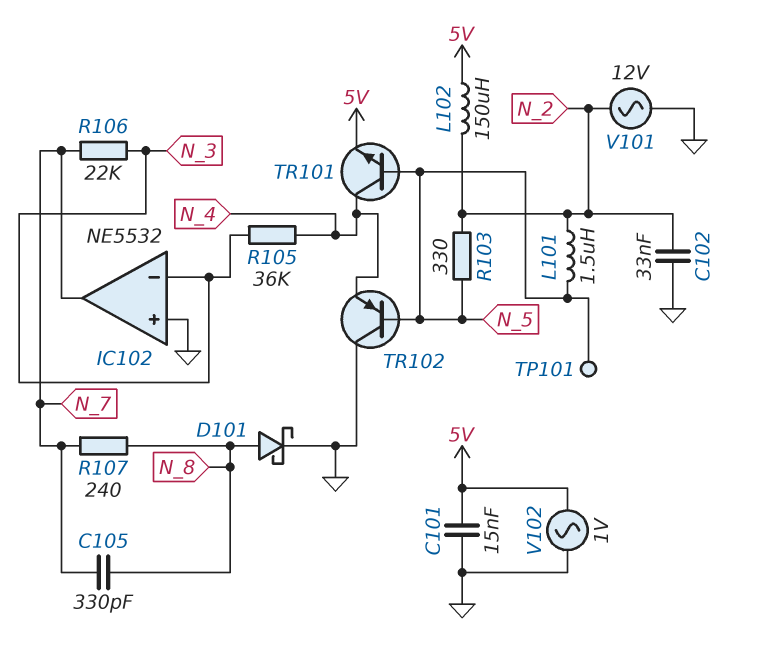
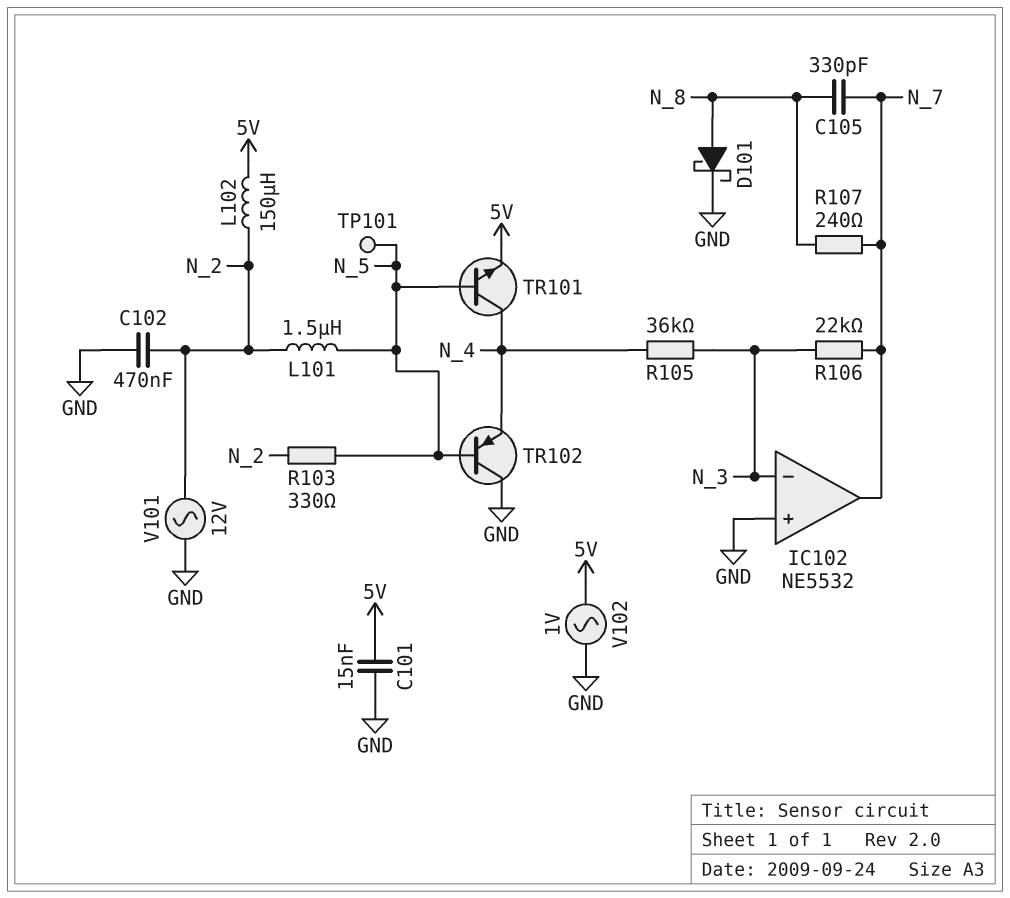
C102: 33nF (GND, N_2) -> 470nF (GND, N_2)

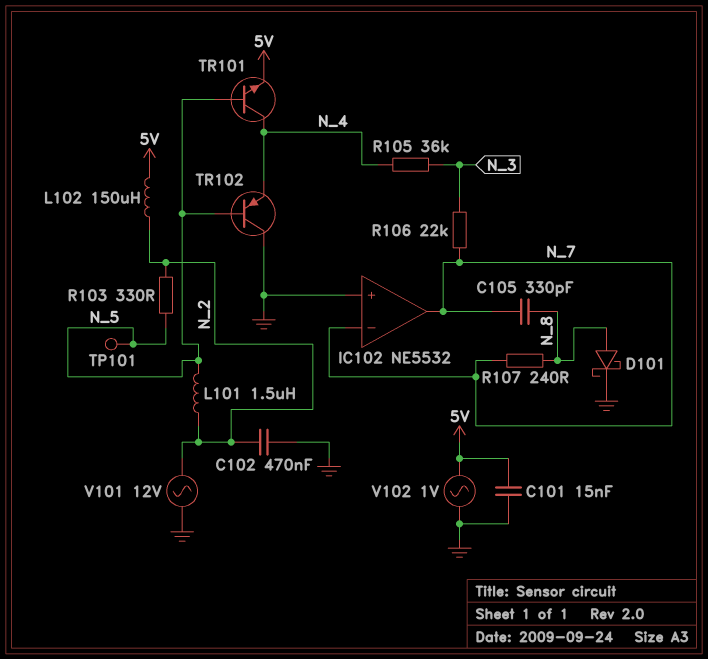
IC102 pin in-: N_3 -> N_7

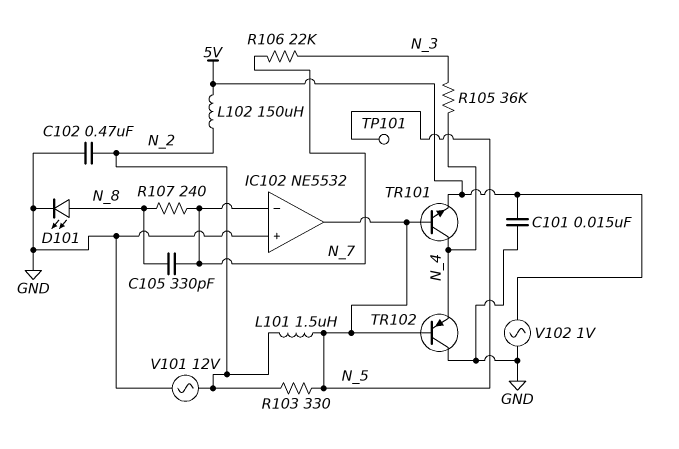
D101: schottky (A N_8, K GND) -> LED (A N_8, K GND)
IC102 pin out: N_7 -> N_5

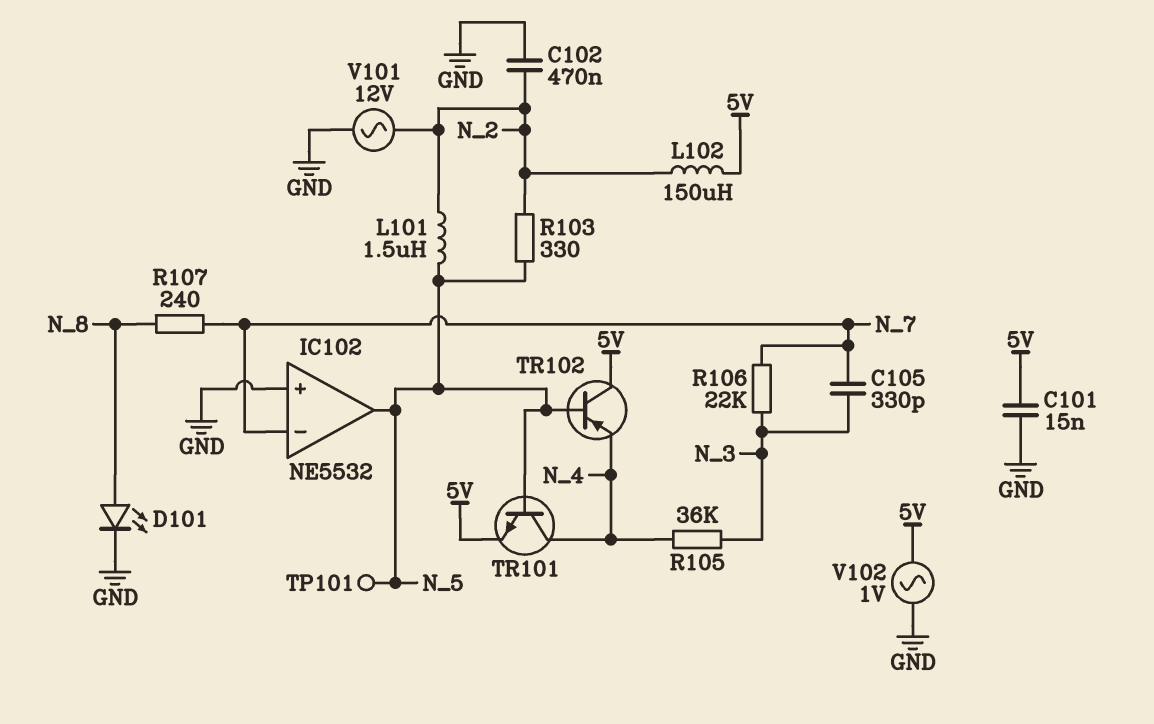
C105: 330pF (N_7, N_8) -> 330pF (N_3, N_7)
TR102: PNP (B N_5, C GND, E N_4) -> PNP (B N_5, C 5V, E N_4)

